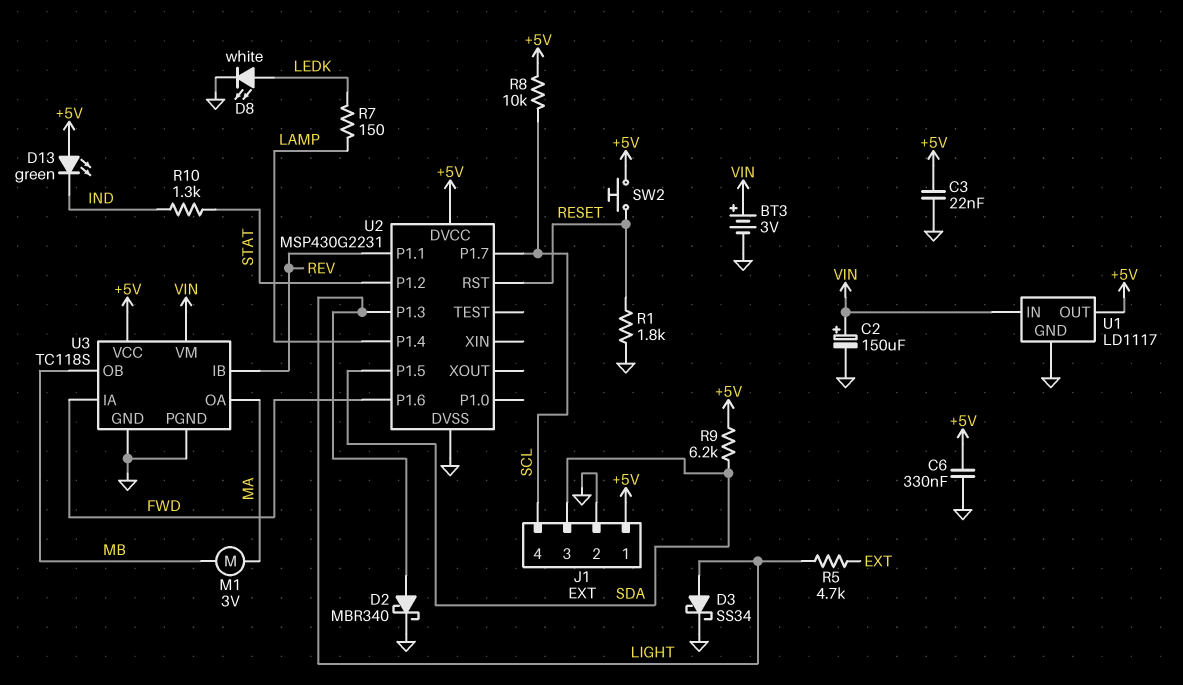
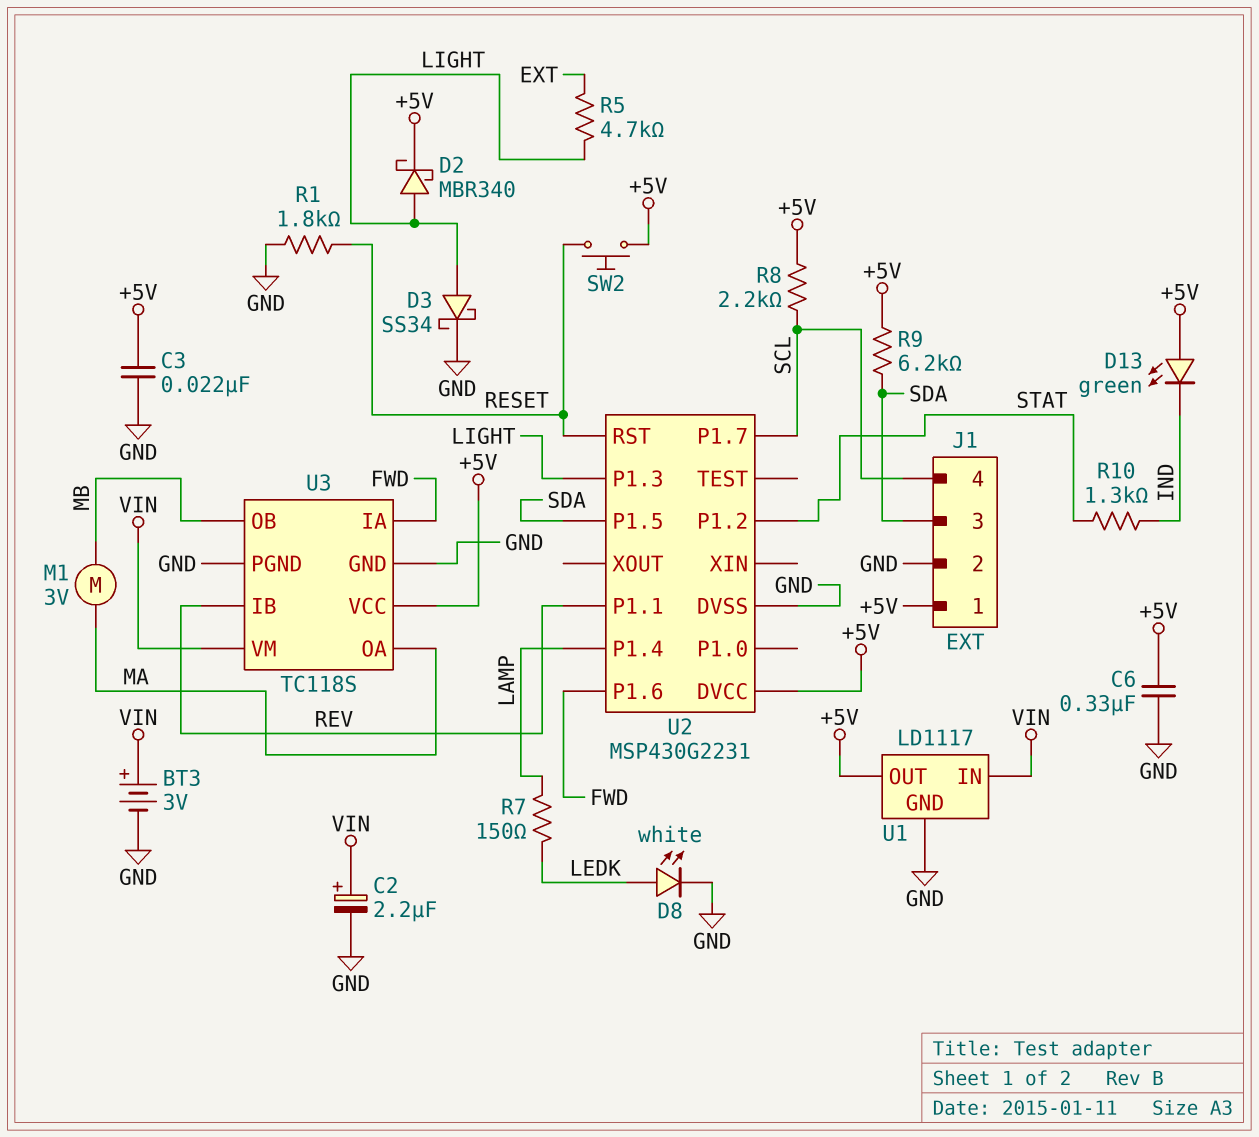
C2: 150uF (plus VIN, minus GND) -> 2.2uF (plus VIN, minus GND)
D2: schottky MBR340 (A LIGHT, K GND) -> schottky MBR340 (A LIGHT, K +5V)
R8: 10k (+5V, SCL) -> 2.2k (+5V, SCL)

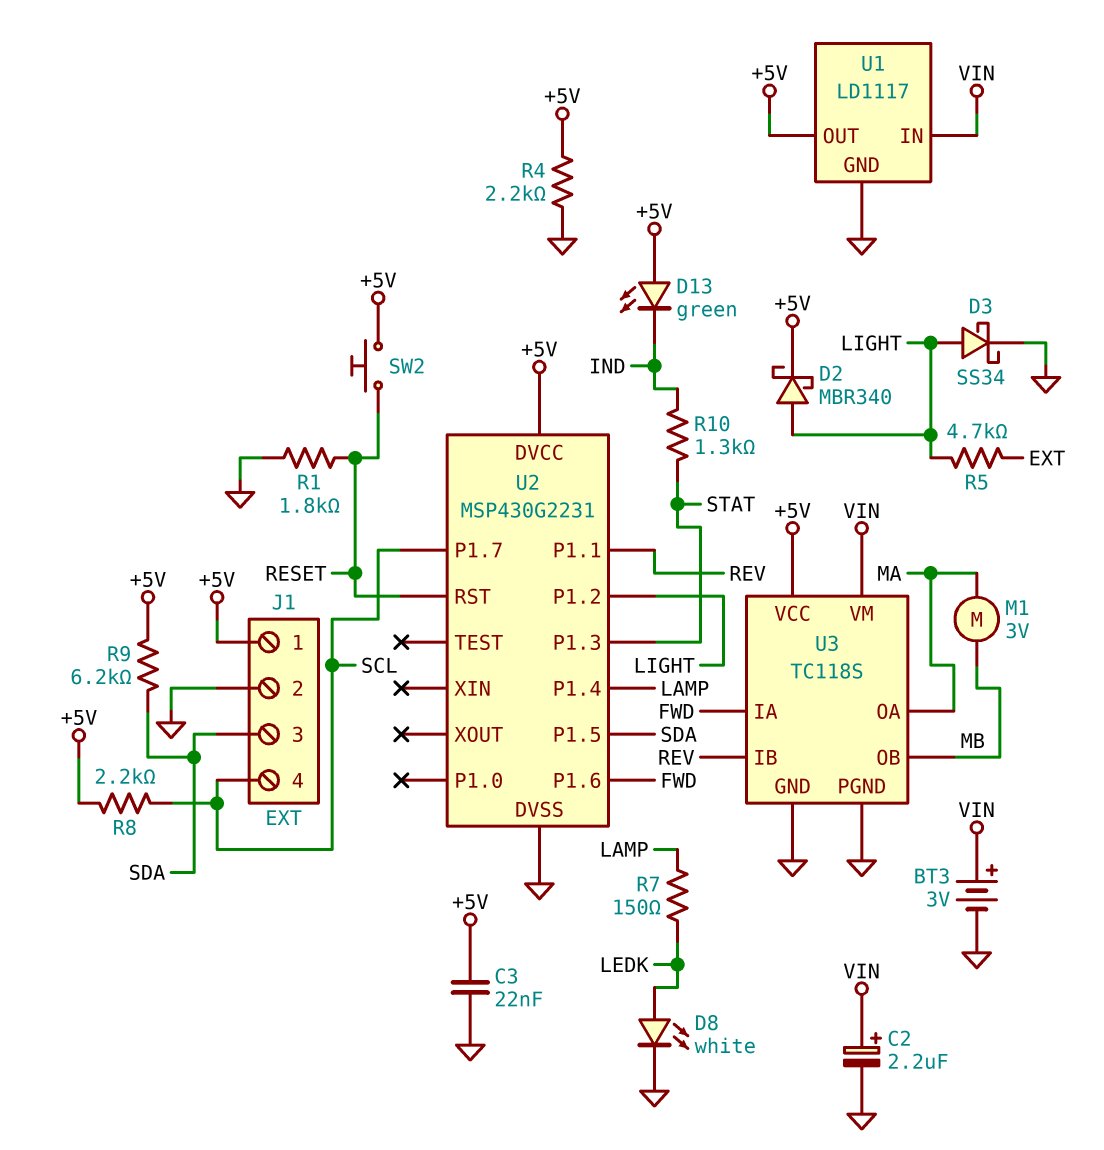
C6: 330nF (+5V, GND) -> none
R4: none -> 2.2k (+5V, GND)
U2 pin P1.2: STAT -> LIGHT
U2 pin P1.3: LIGHT -> STAT

